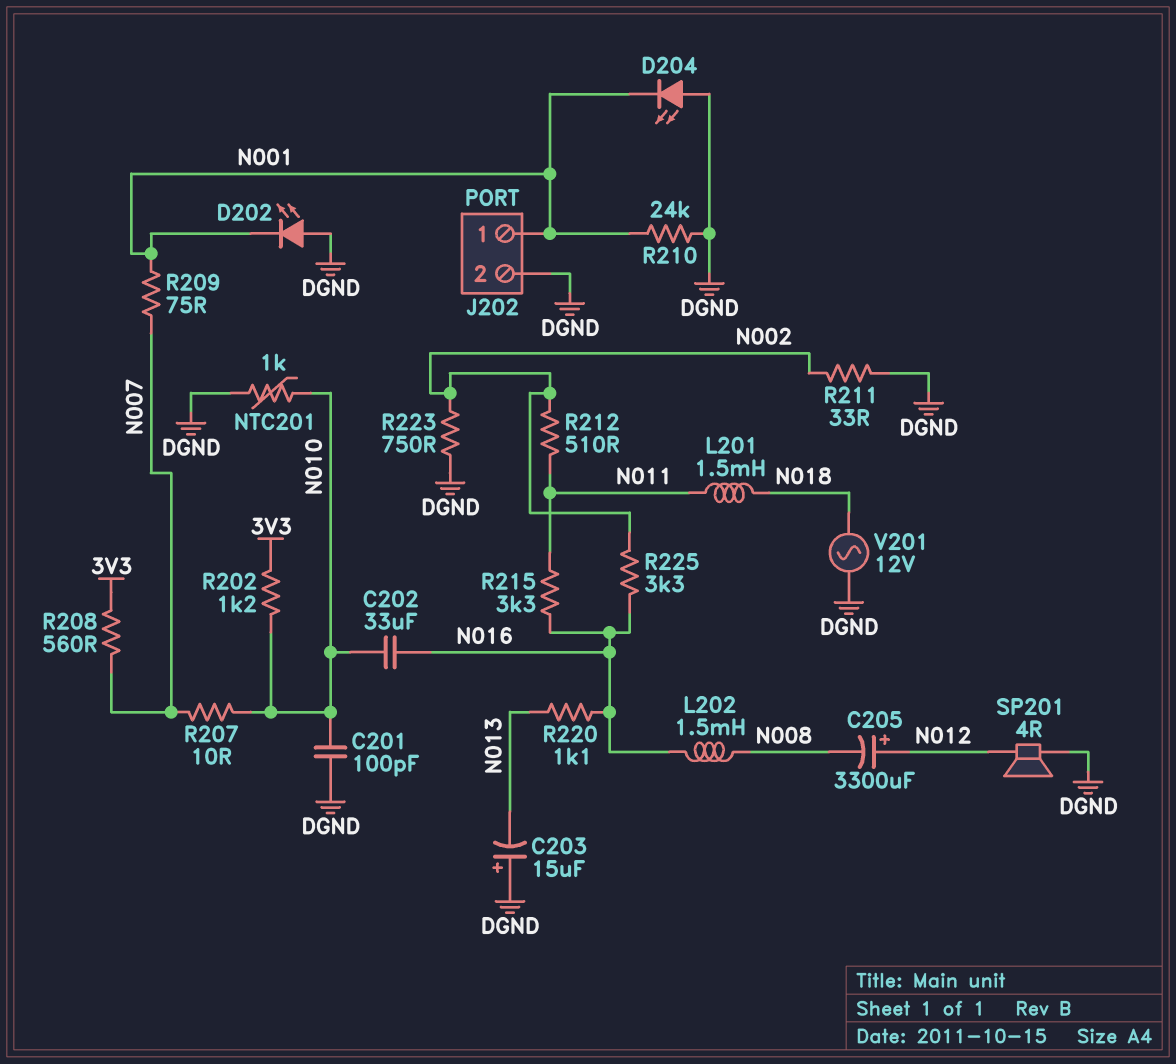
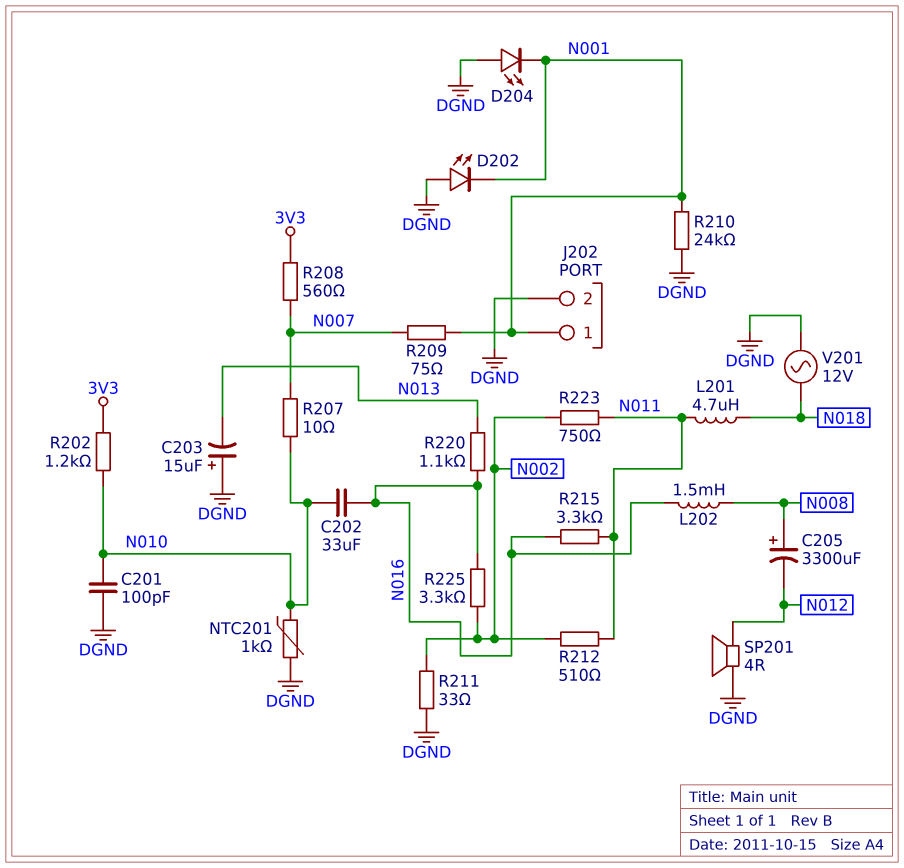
C205: 3300uF (plus N012, minus N008) -> 3300uF (plus N008, minus N012)
L201: 1.5mH (N011, N018) -> 4.7uH (N011, N018)
R223: 750 (DGND, N002) -> 750 (N002, N011)

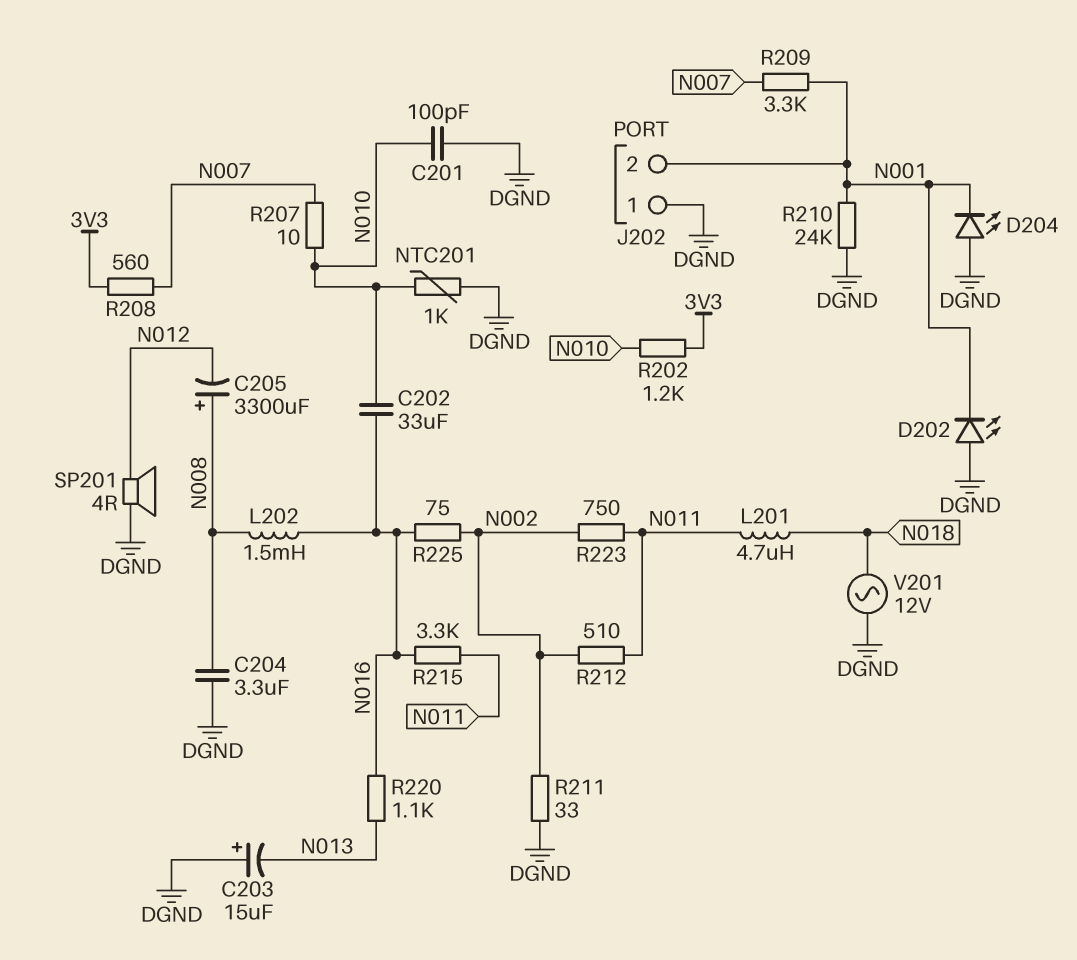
C204: none -> 3.3uF (DGND, N008)
J202 pin 1: N001 -> DGND
J202 pin 2: DGND -> N001
R209: 75 (N001, N007) -> 3.3k (N001, N007)
R225: 3.3k (N002, N016) -> 75 (N002, N016)

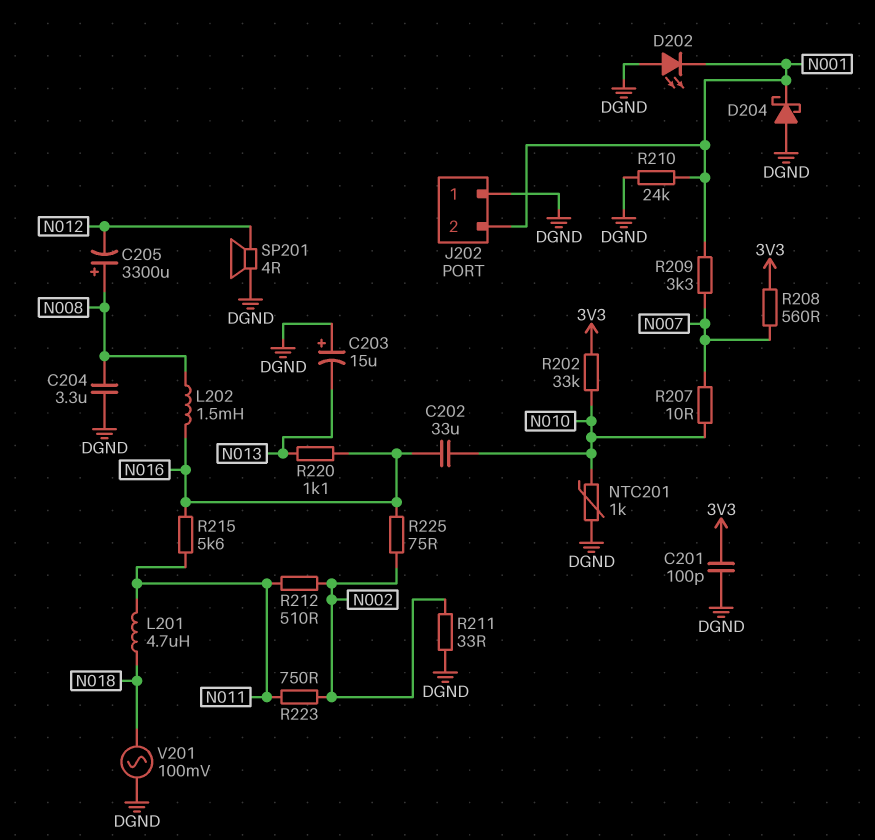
C201: 100pF (DGND, N010) -> 100pF (3V3, DGND)
D204: LED (A DGND, K N001) -> schottky (A DGND, K N001)
R202: 1.2k (3V3, N010) -> 33k (3V3, N010)
R215: 3.3k (N011, N016) -> 5.6k (N011, N016)
V201: AC 12V (DGND, N018) -> AC 100mV (DGND, N018)

